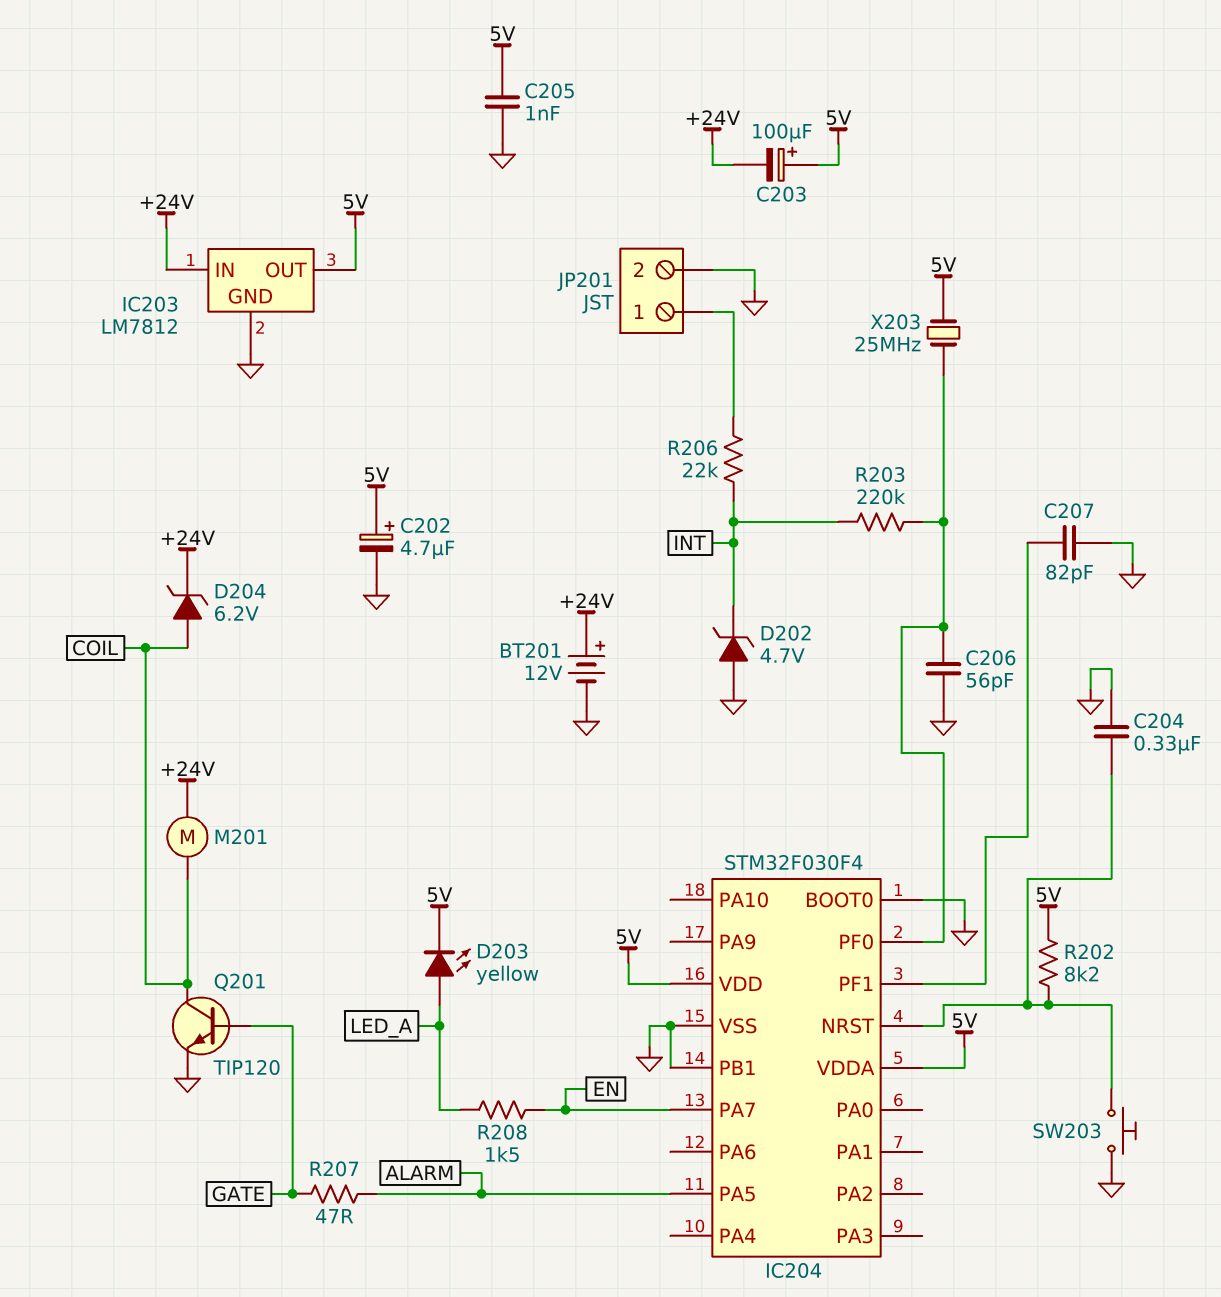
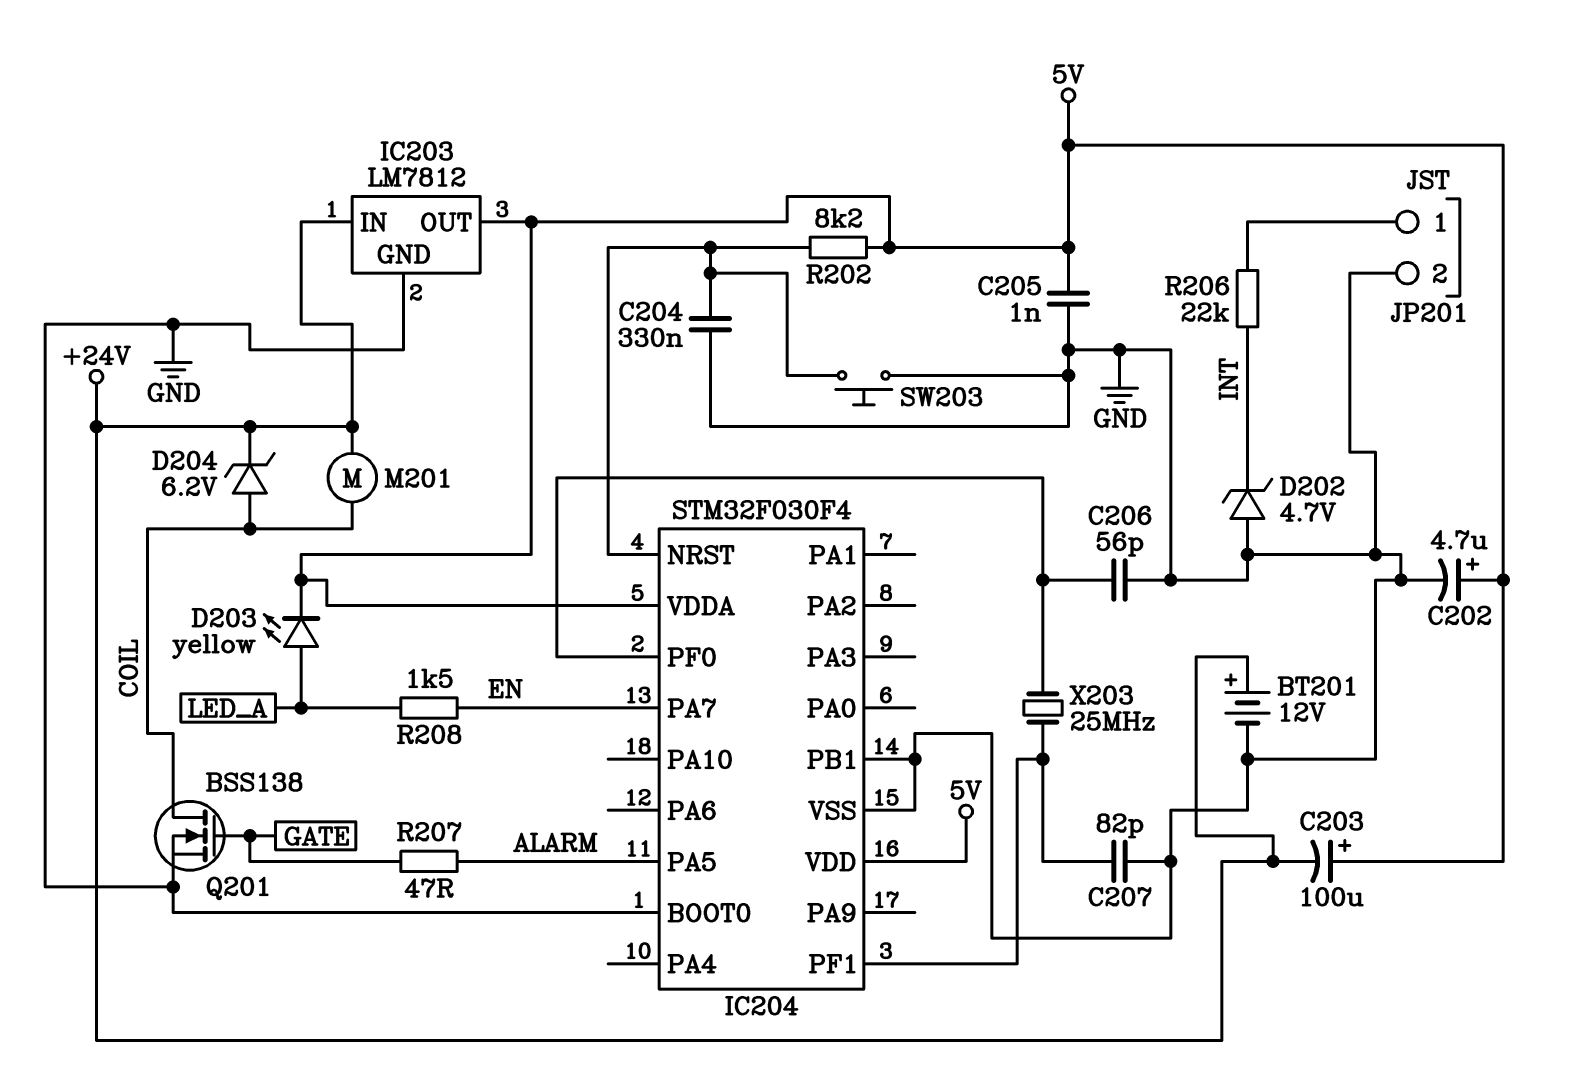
Q201: NPN TIP120 (B GATE, C COIL, E GND) -> NMOS BSS138 (G GATE, D COIL, S GND)
R203: 220k (IC204/PF0, INT) -> none
X203: 25MHz (5V, IC204/PF0) -> 25MHz (IC204/PF0, IC204/PF1)

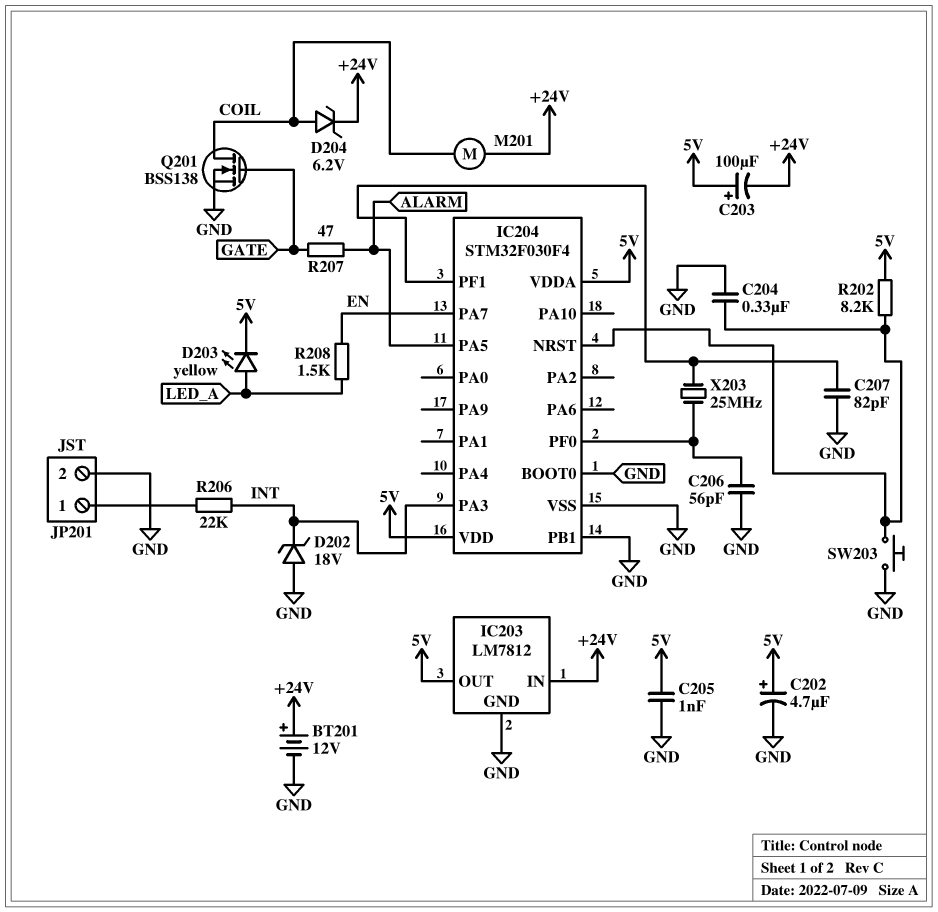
D202: zener 4.7V (A GND, K INT) -> zener 18V (A GND, K INT)
IC204 pin PA3: none -> INT

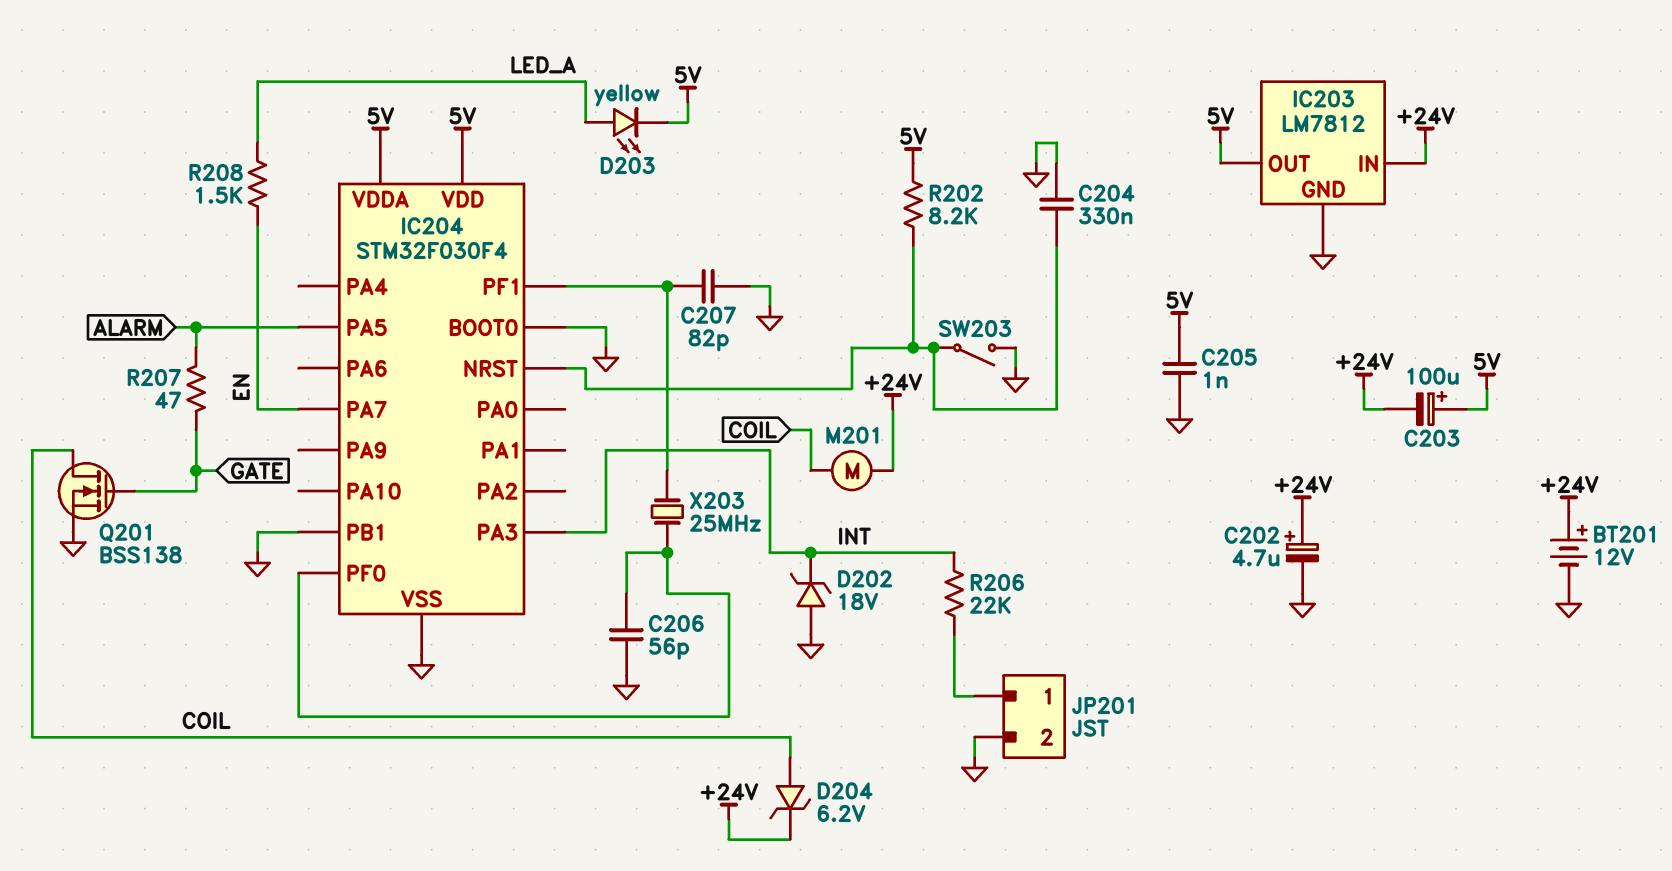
C202: 4.7uF (plus 5V, minus GND) -> 4.7uF (plus +24V, minus GND)
SW203: button (GND, IC204/NRST) -> switch (GND, IC204/NRST)

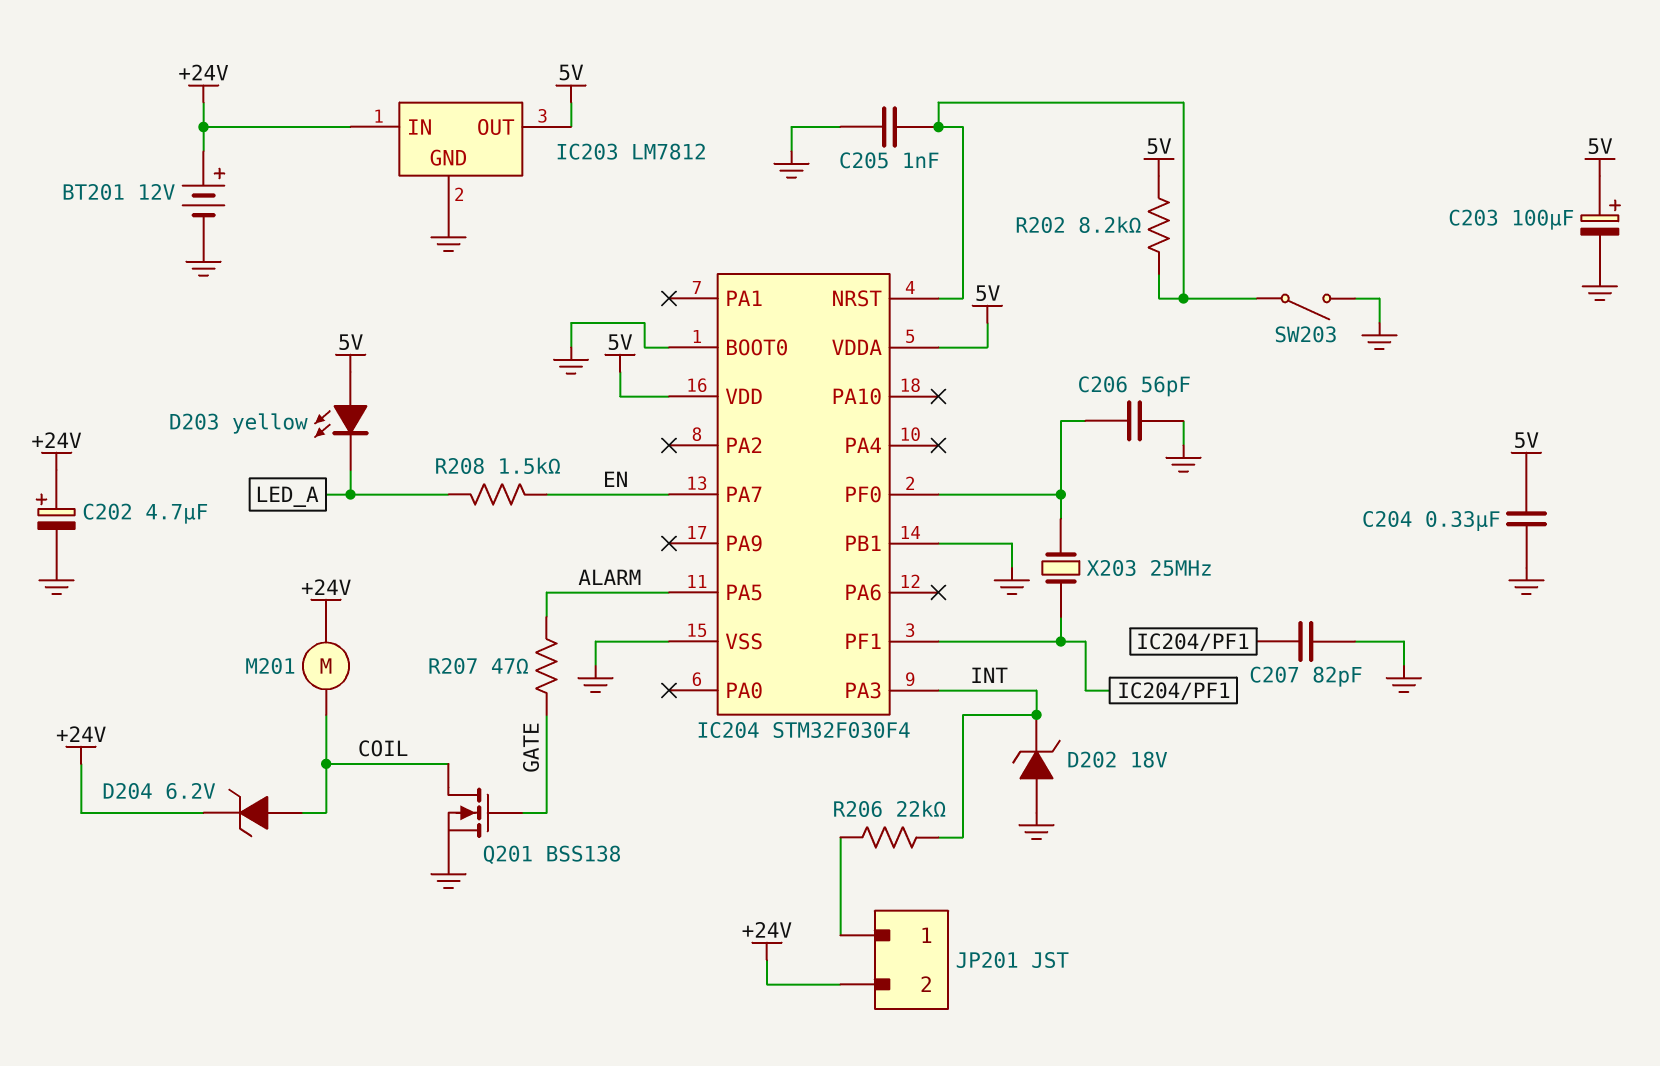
C203: 100uF (plus 5V, minus +24V) -> 100uF (plus 5V, minus GND)
C204: 330nF (GND, IC204/NRST) -> 330nF (5V, GND)
C205: 1nF (5V, GND) -> 1nF (GND, IC204/NRST)
D203: LED yellow (A LED_A, K 5V) -> LED yellow (A 5V, K LED_A)
JP201 pin 2: GND -> +24V

